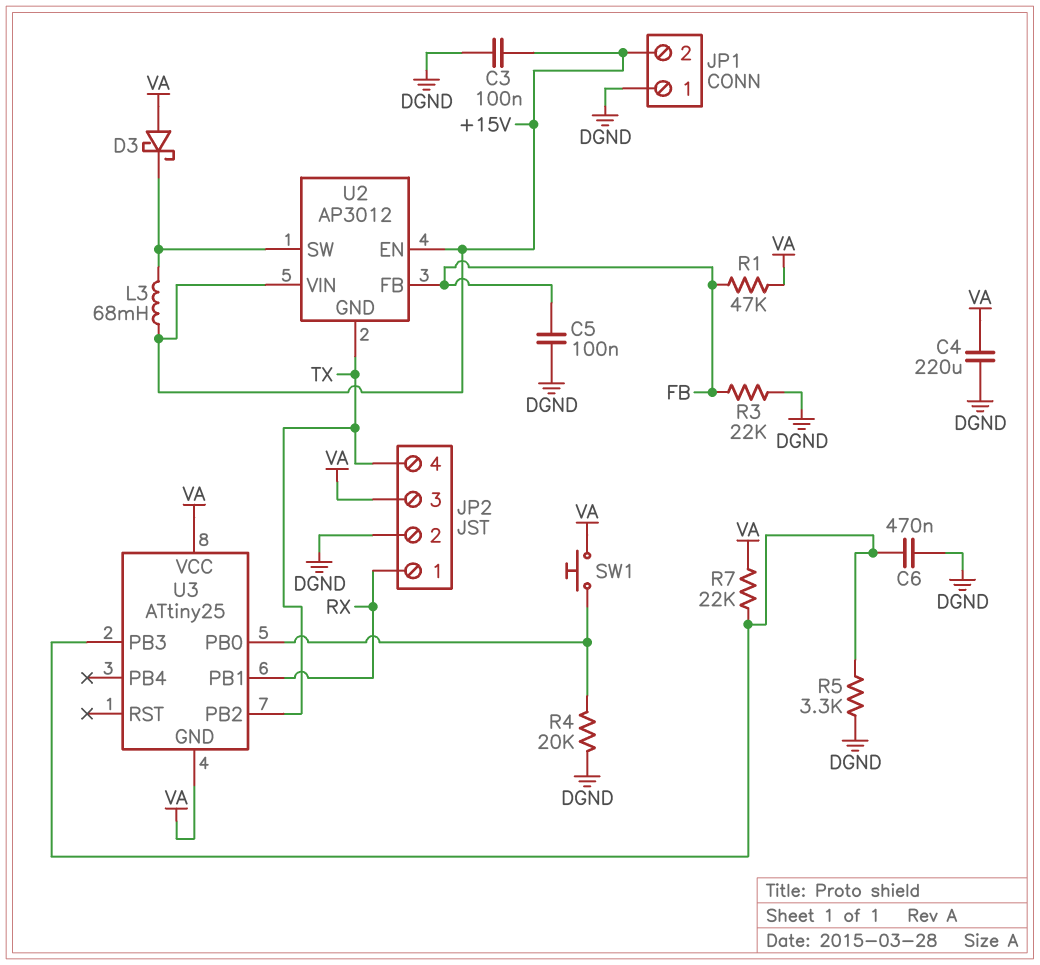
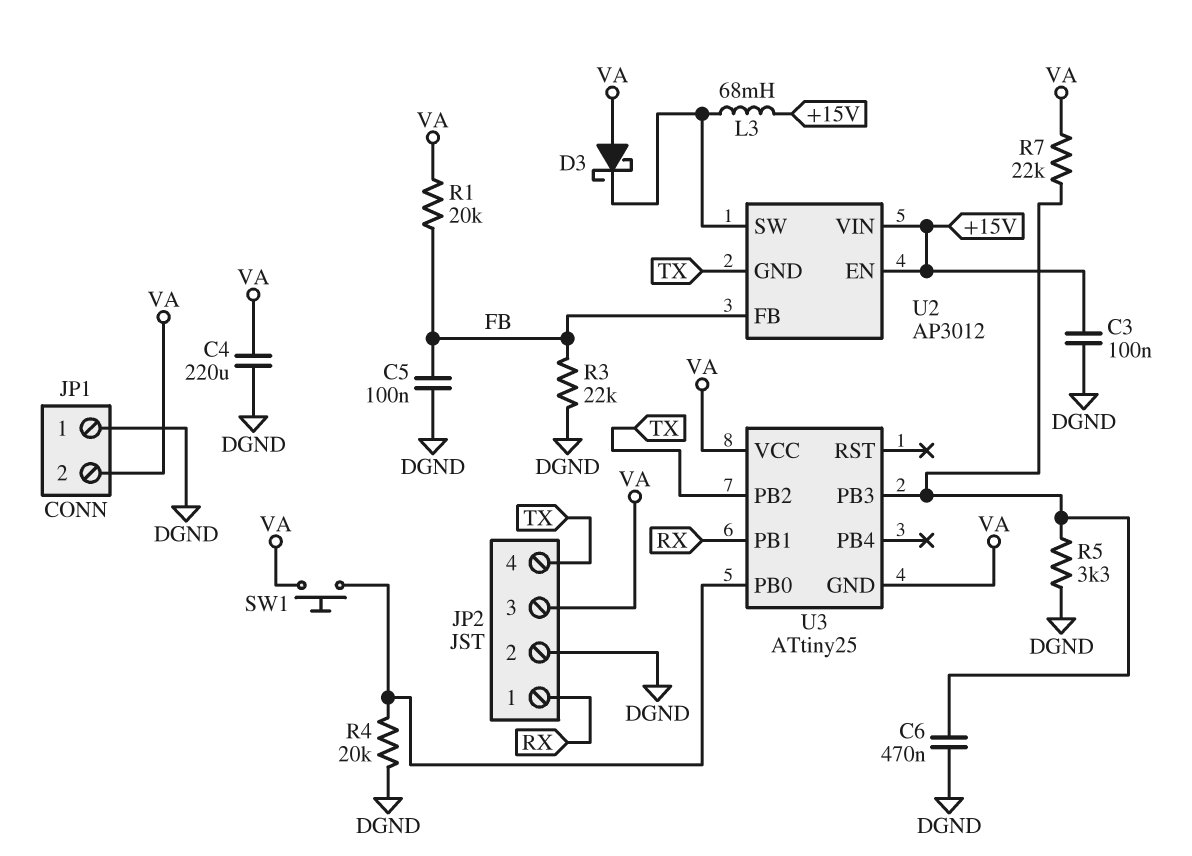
JP1 pin 2: +15V -> VA
R1: 47k (FB, VA) -> 20k (FB, VA)

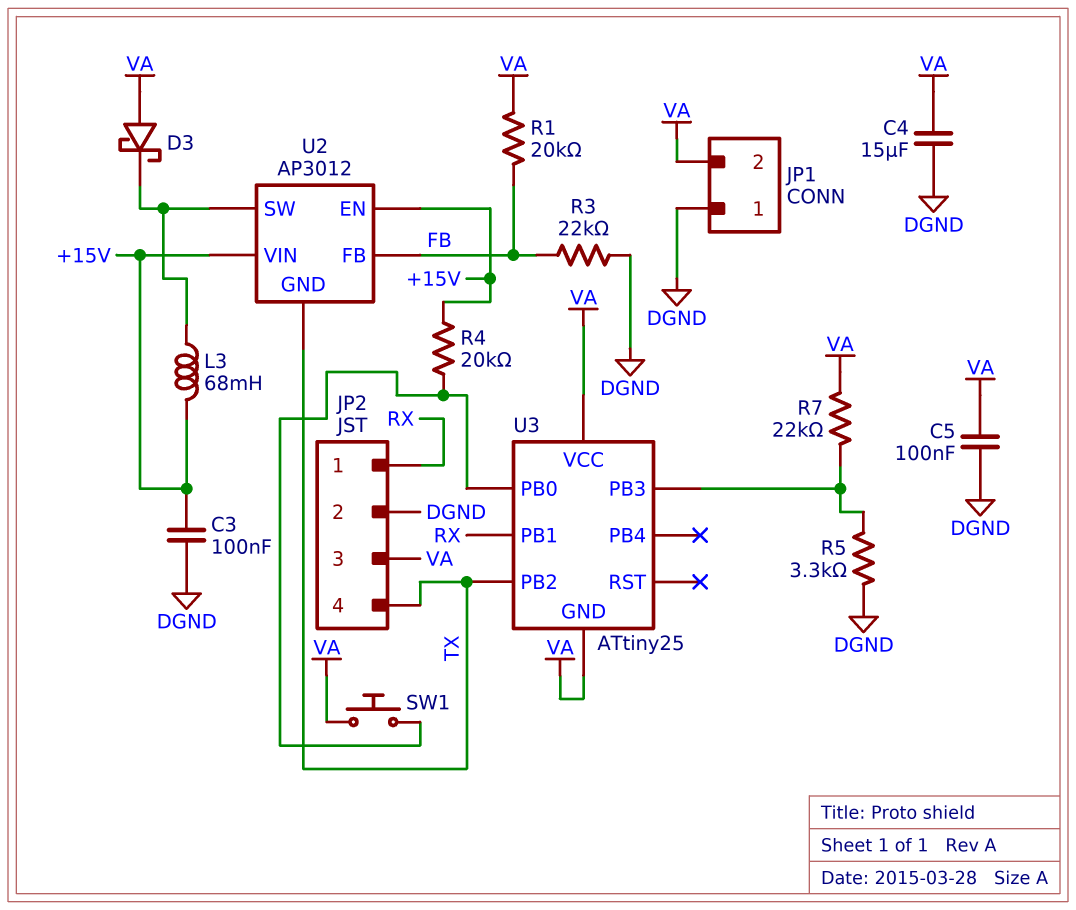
C4: 220uF (DGND, VA) -> 15uF (DGND, VA)
C5: 100nF (DGND, FB) -> 100nF (DGND, VA)
C6: 470nF (DGND, U3/PB3) -> none
R4: 20k (DGND, U3/PB0) -> 20k (+15V, U3/PB0)

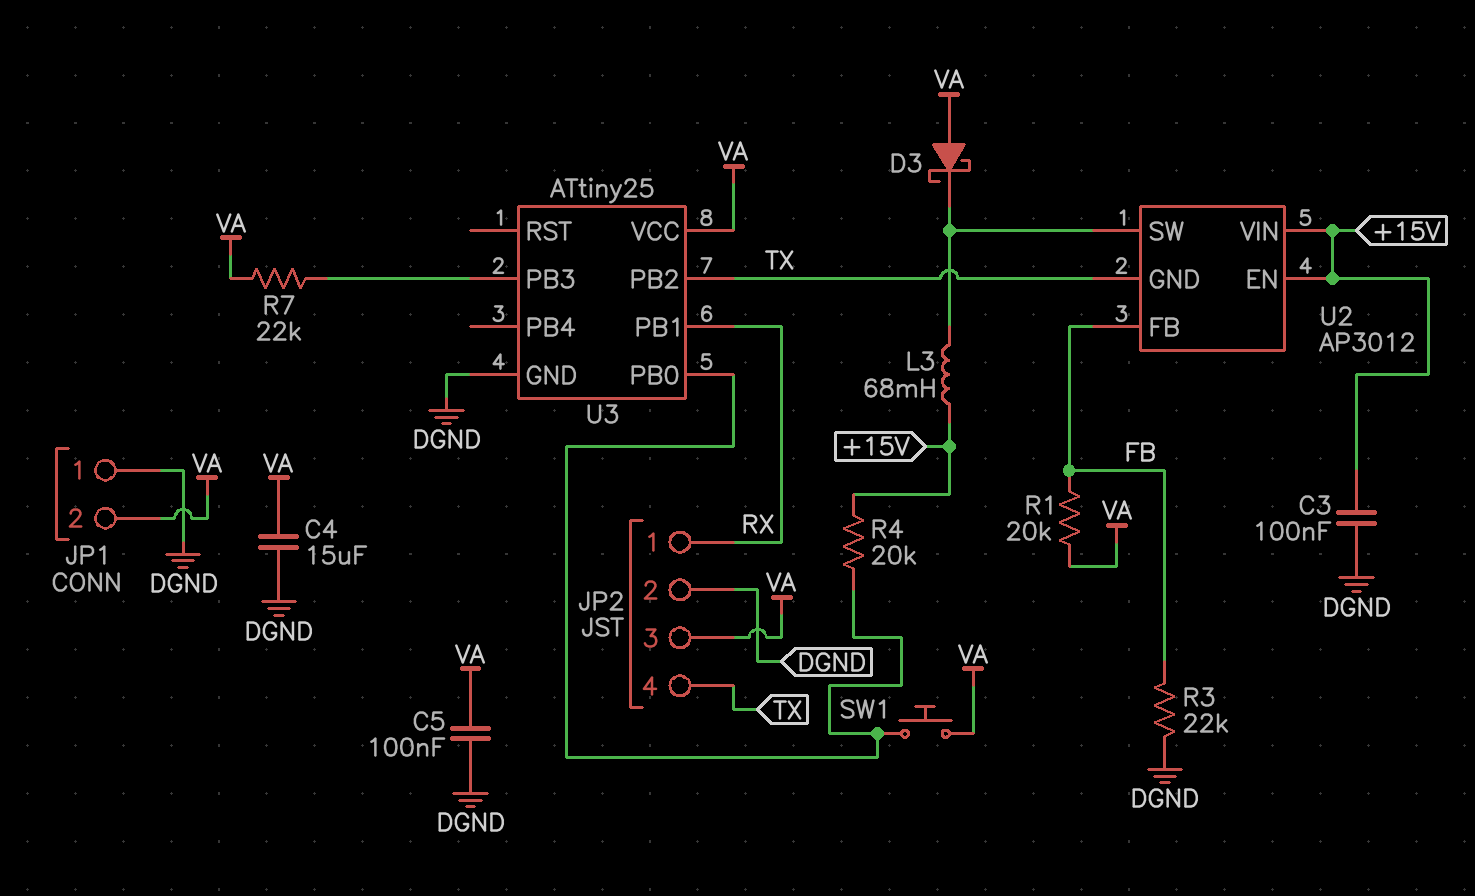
R5: 3.3k (DGND, U3/PB3) -> none
U3 pin GND: VA -> DGND

